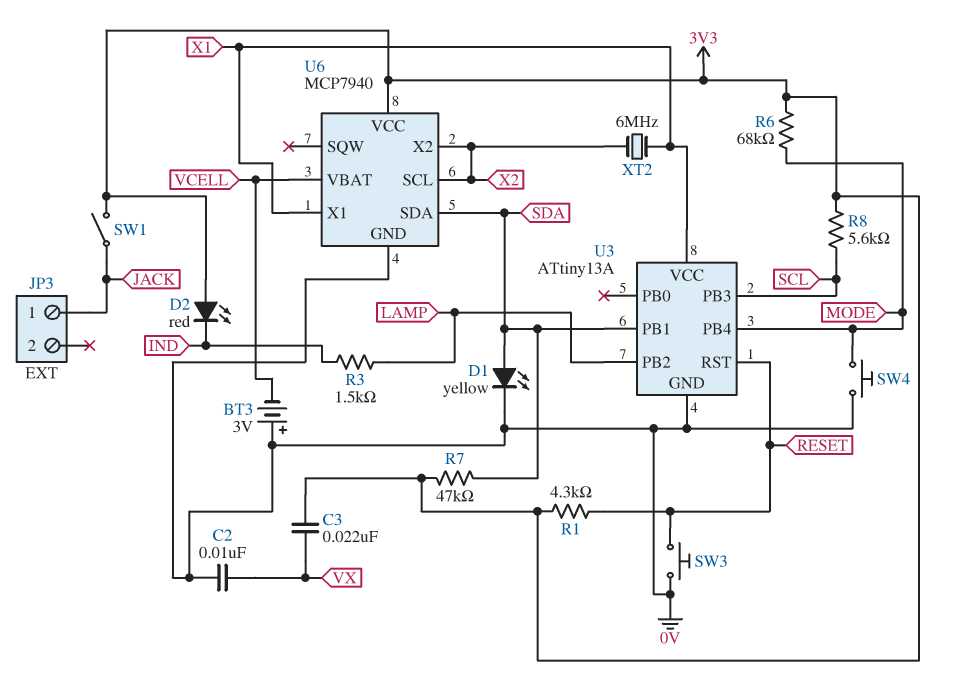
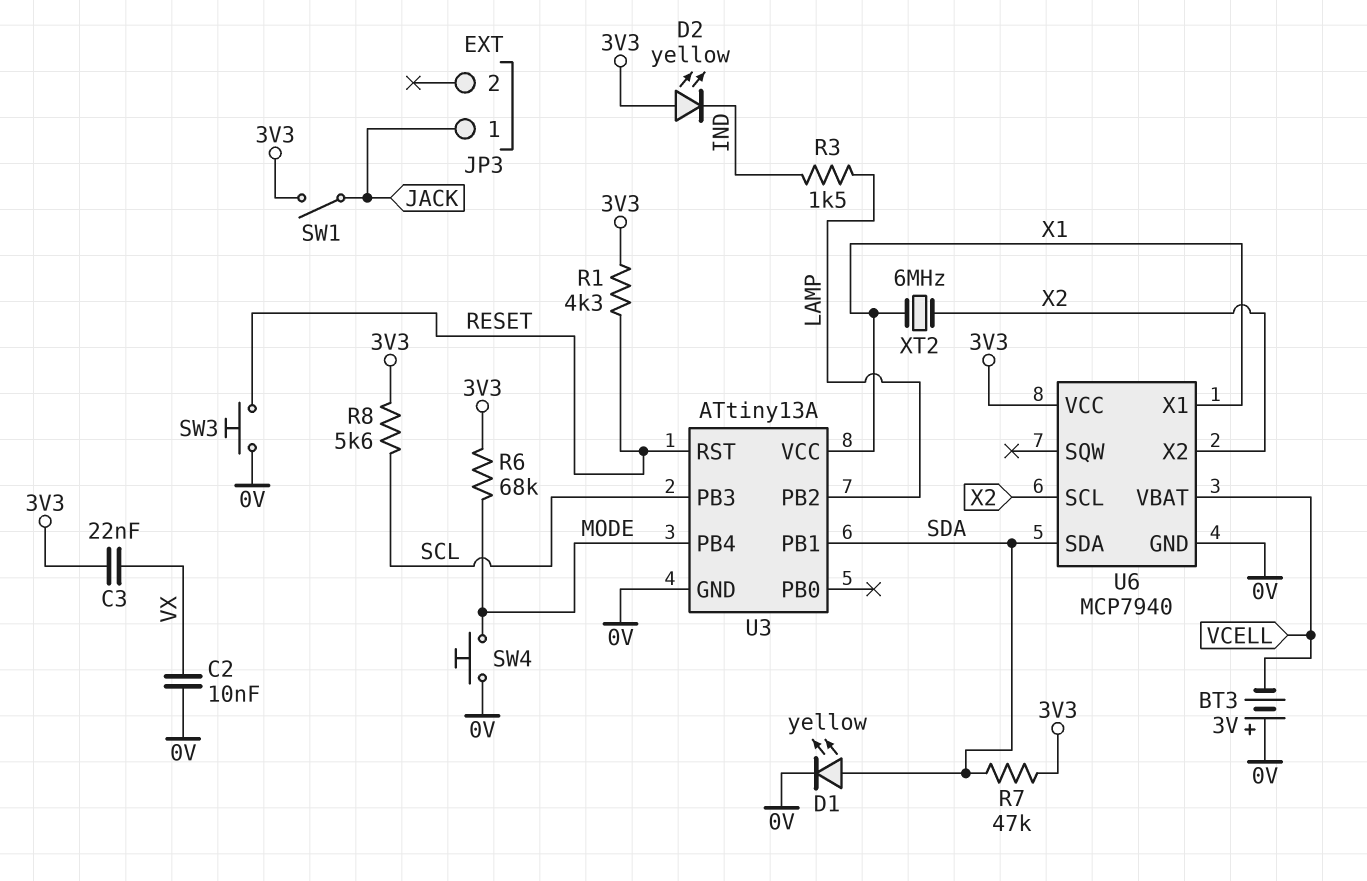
D2: LED red (A 3V3, K IND) -> LED yellow (A 3V3, K IND)

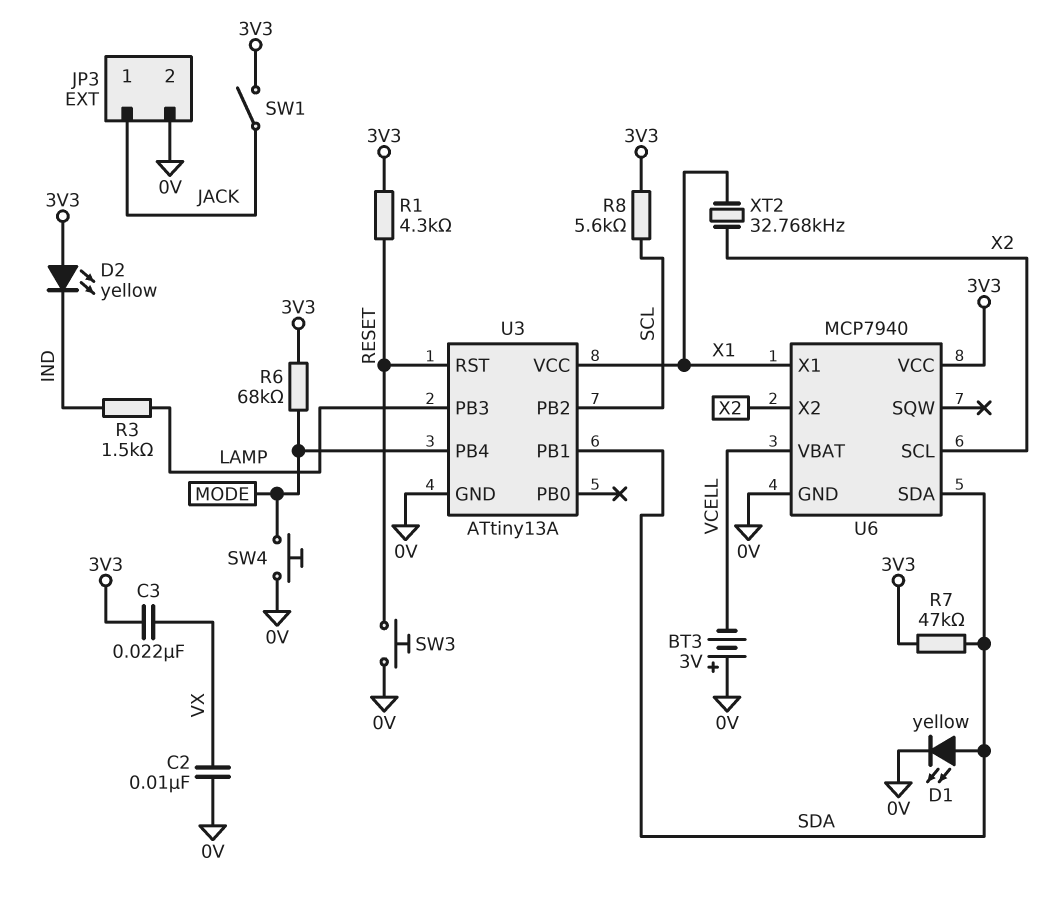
JP3 pin 2: none -> 0V
U3 pin PB2: LAMP -> SCL
U3 pin PB3: SCL -> LAMP
XT2: 6MHz (X1, X2) -> 32.768kHz (X1, X2)

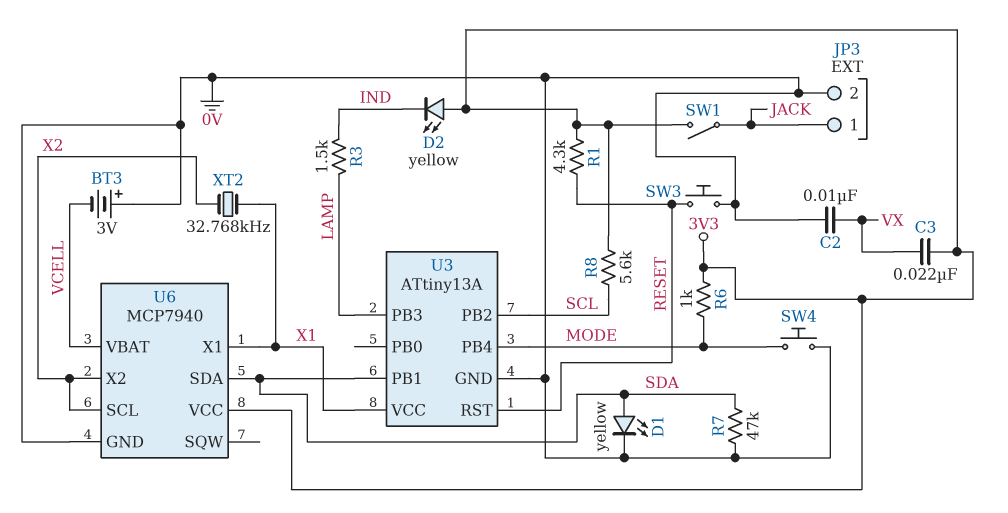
R6: 68k (3V3, MODE) -> 1k (3V3, MODE)
R7: 47k (3V3, SDA) -> 47k (0V, SDA)

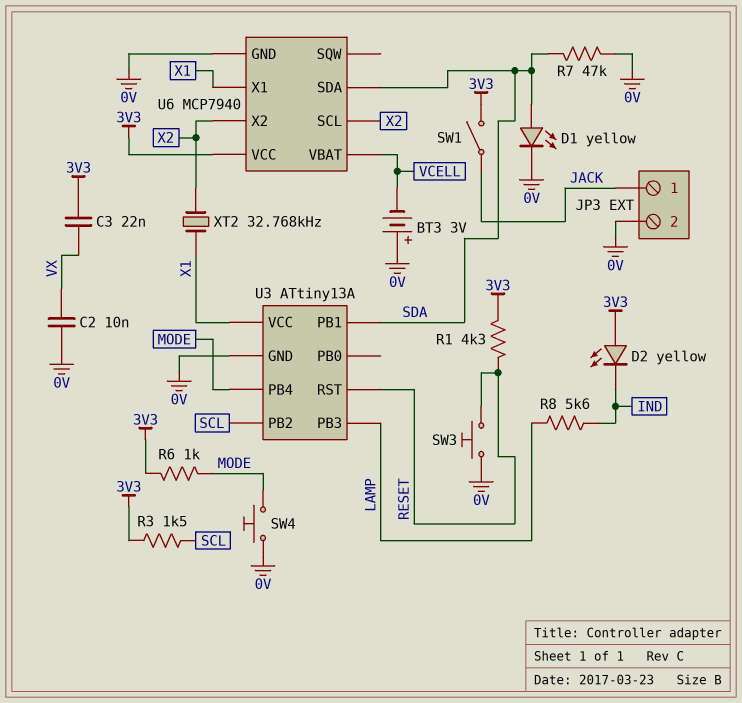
R3: 1.5k (IND, LAMP) -> 1.5k (3V3, SCL)
R8: 5.6k (3V3, SCL) -> 5.6k (IND, LAMP)

